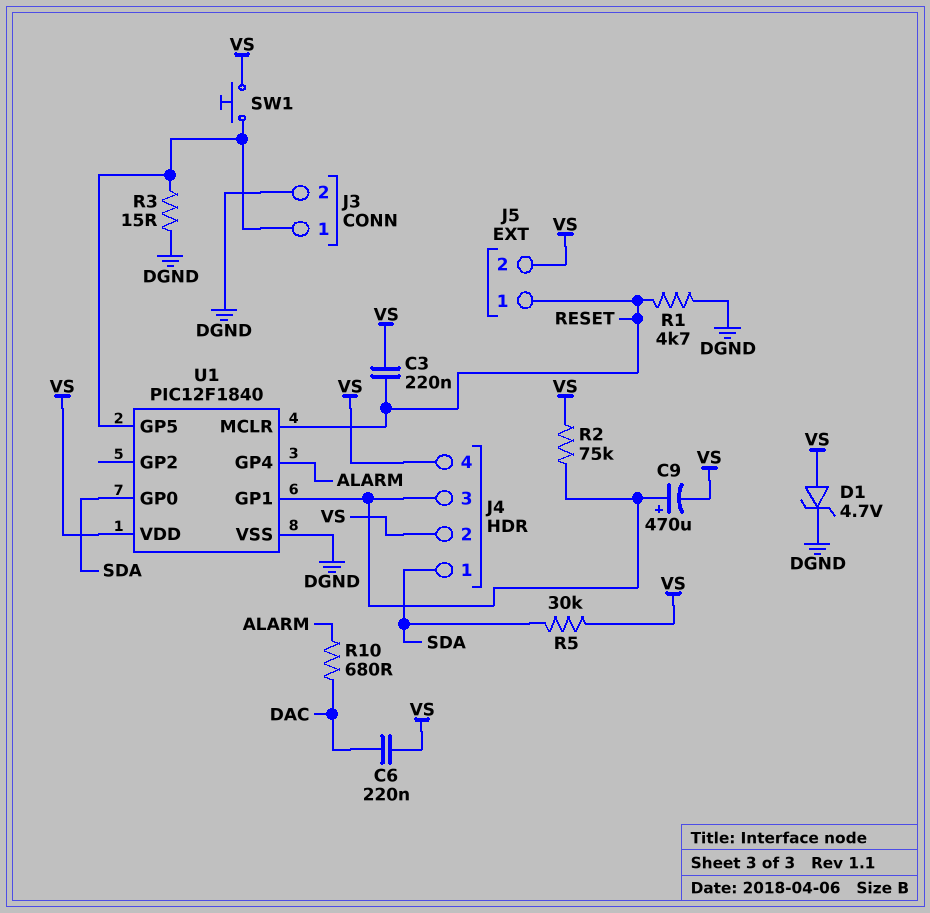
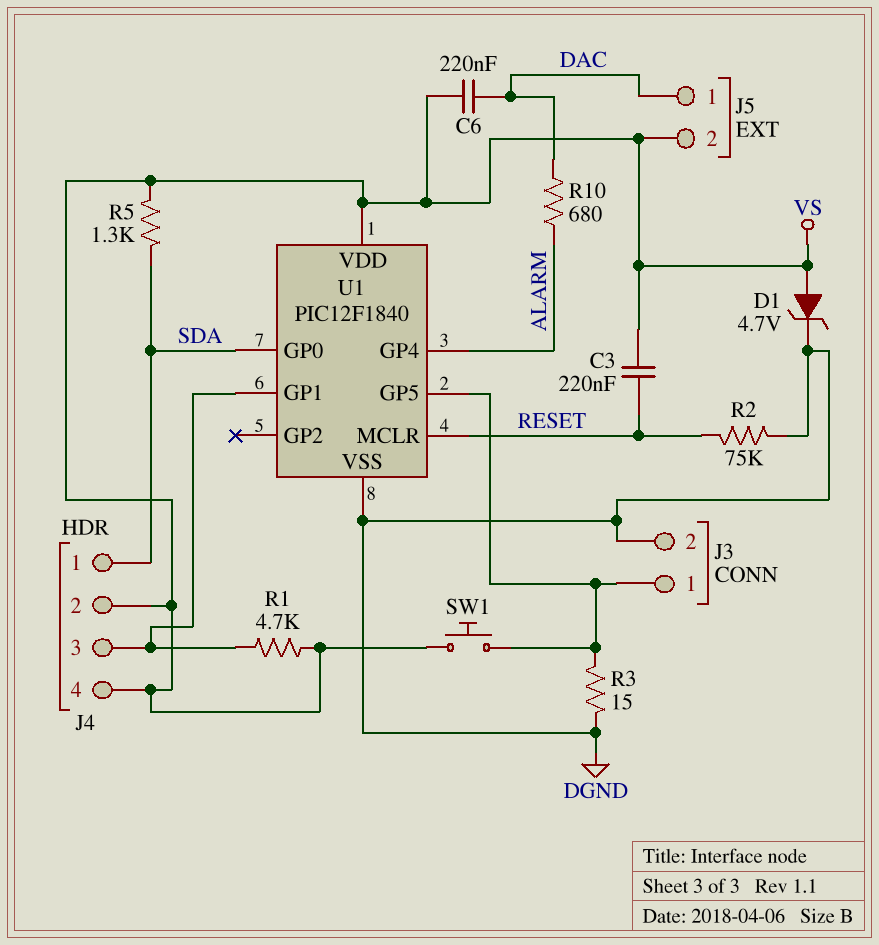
C9: 470uF (plus J4/3, minus VS) -> none
J5 pin 1: RESET -> DAC
R1: 4.7k (DGND, RESET) -> 4.7k (J4/3, VS)
R2: 75k (J4/3, VS) -> 75k (DGND, RESET)
R5: 30k (SDA, VS) -> 1.3k (SDA, VS)

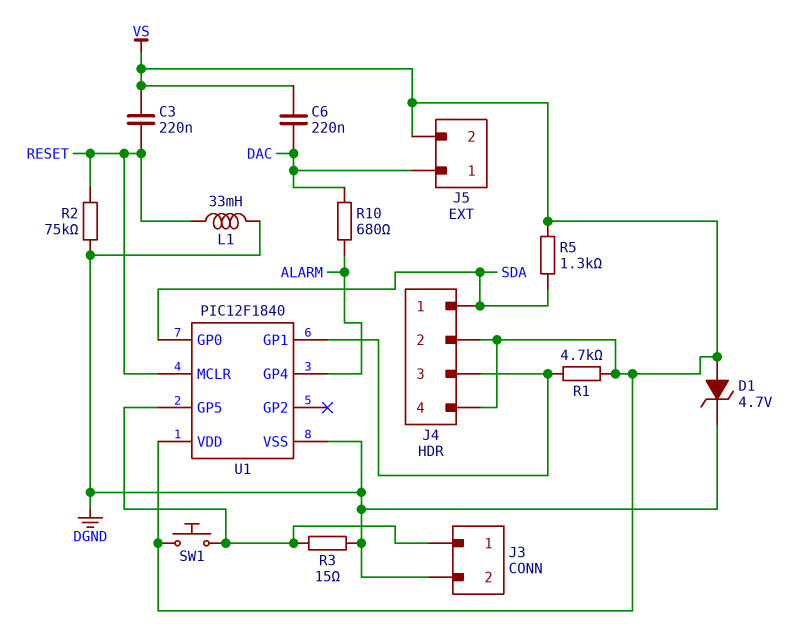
L1: none -> 33mH (DGND, RESET)

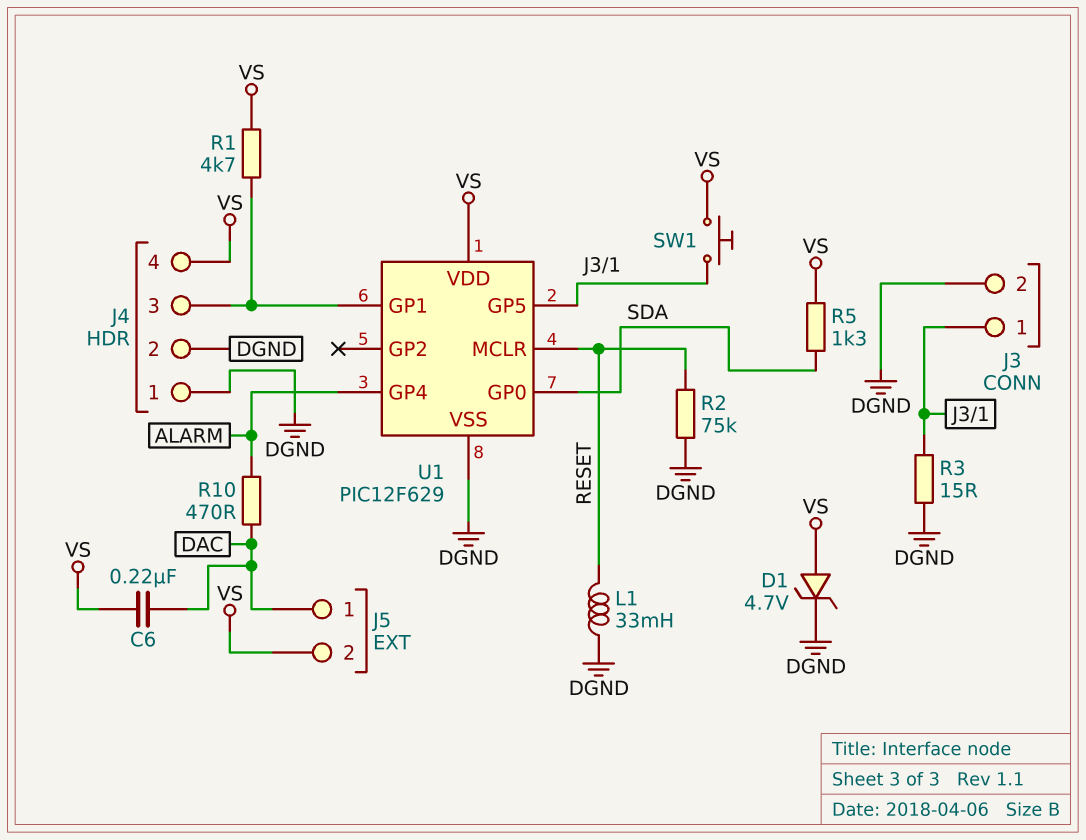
C3: 220nF (RESET, VS) -> none
J4 pin 1: SDA -> DGND
J4 pin 2: VS -> DGND
R10: 680 (ALARM, DAC) -> 470 (ALARM, DAC)
U1: PIC12F1840 -> PIC12F629

